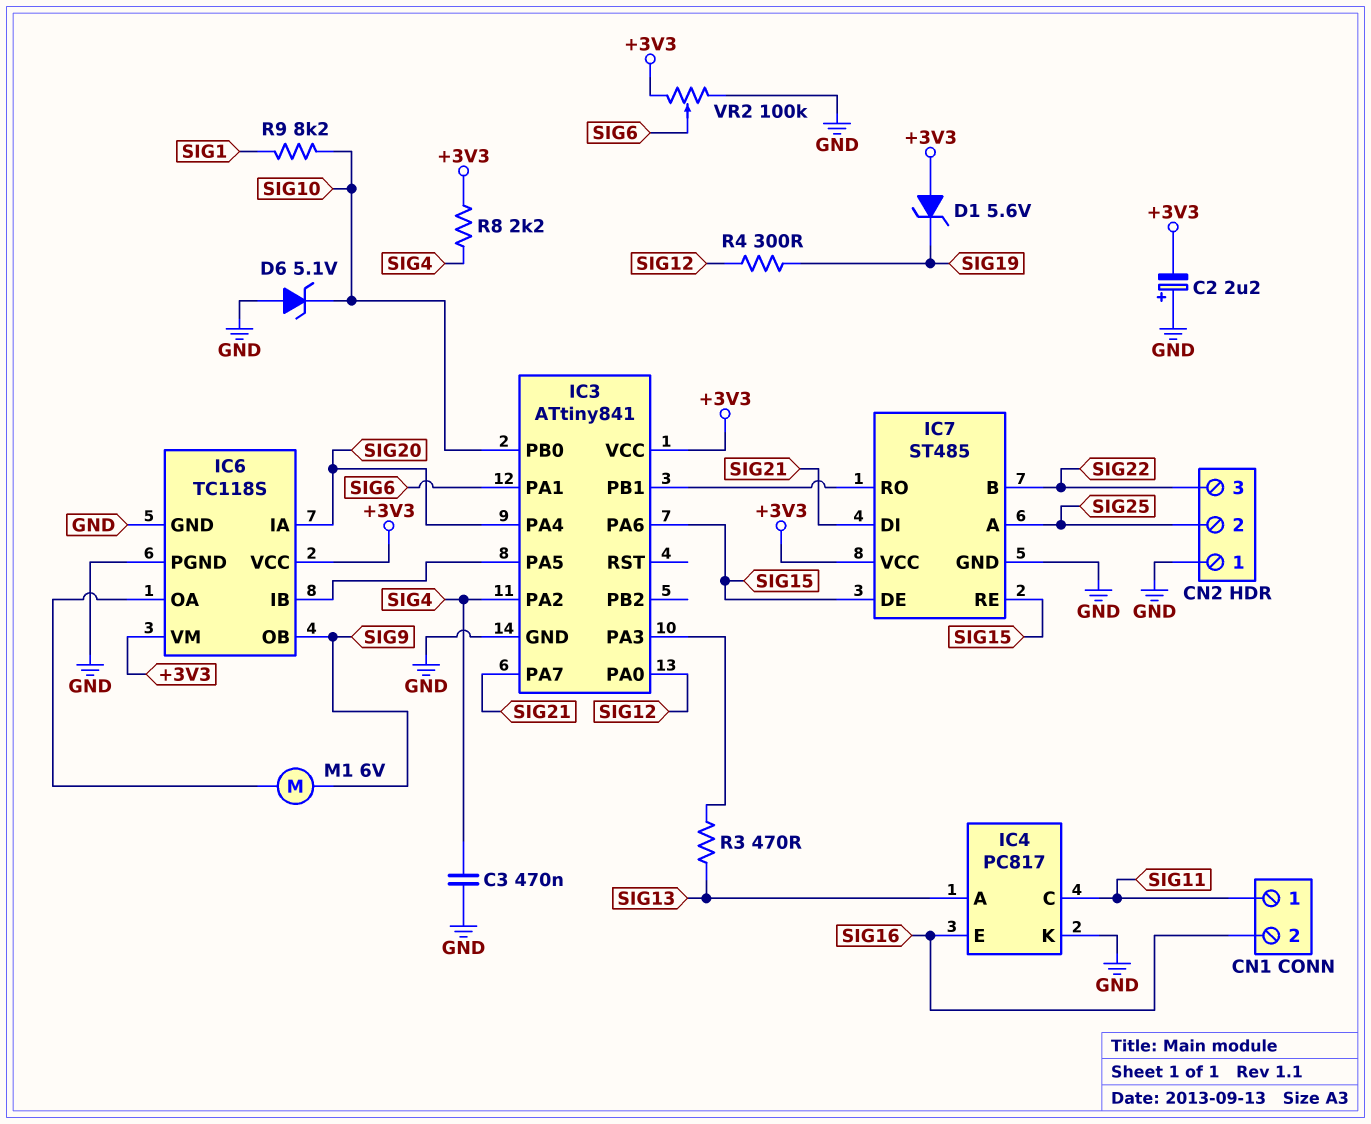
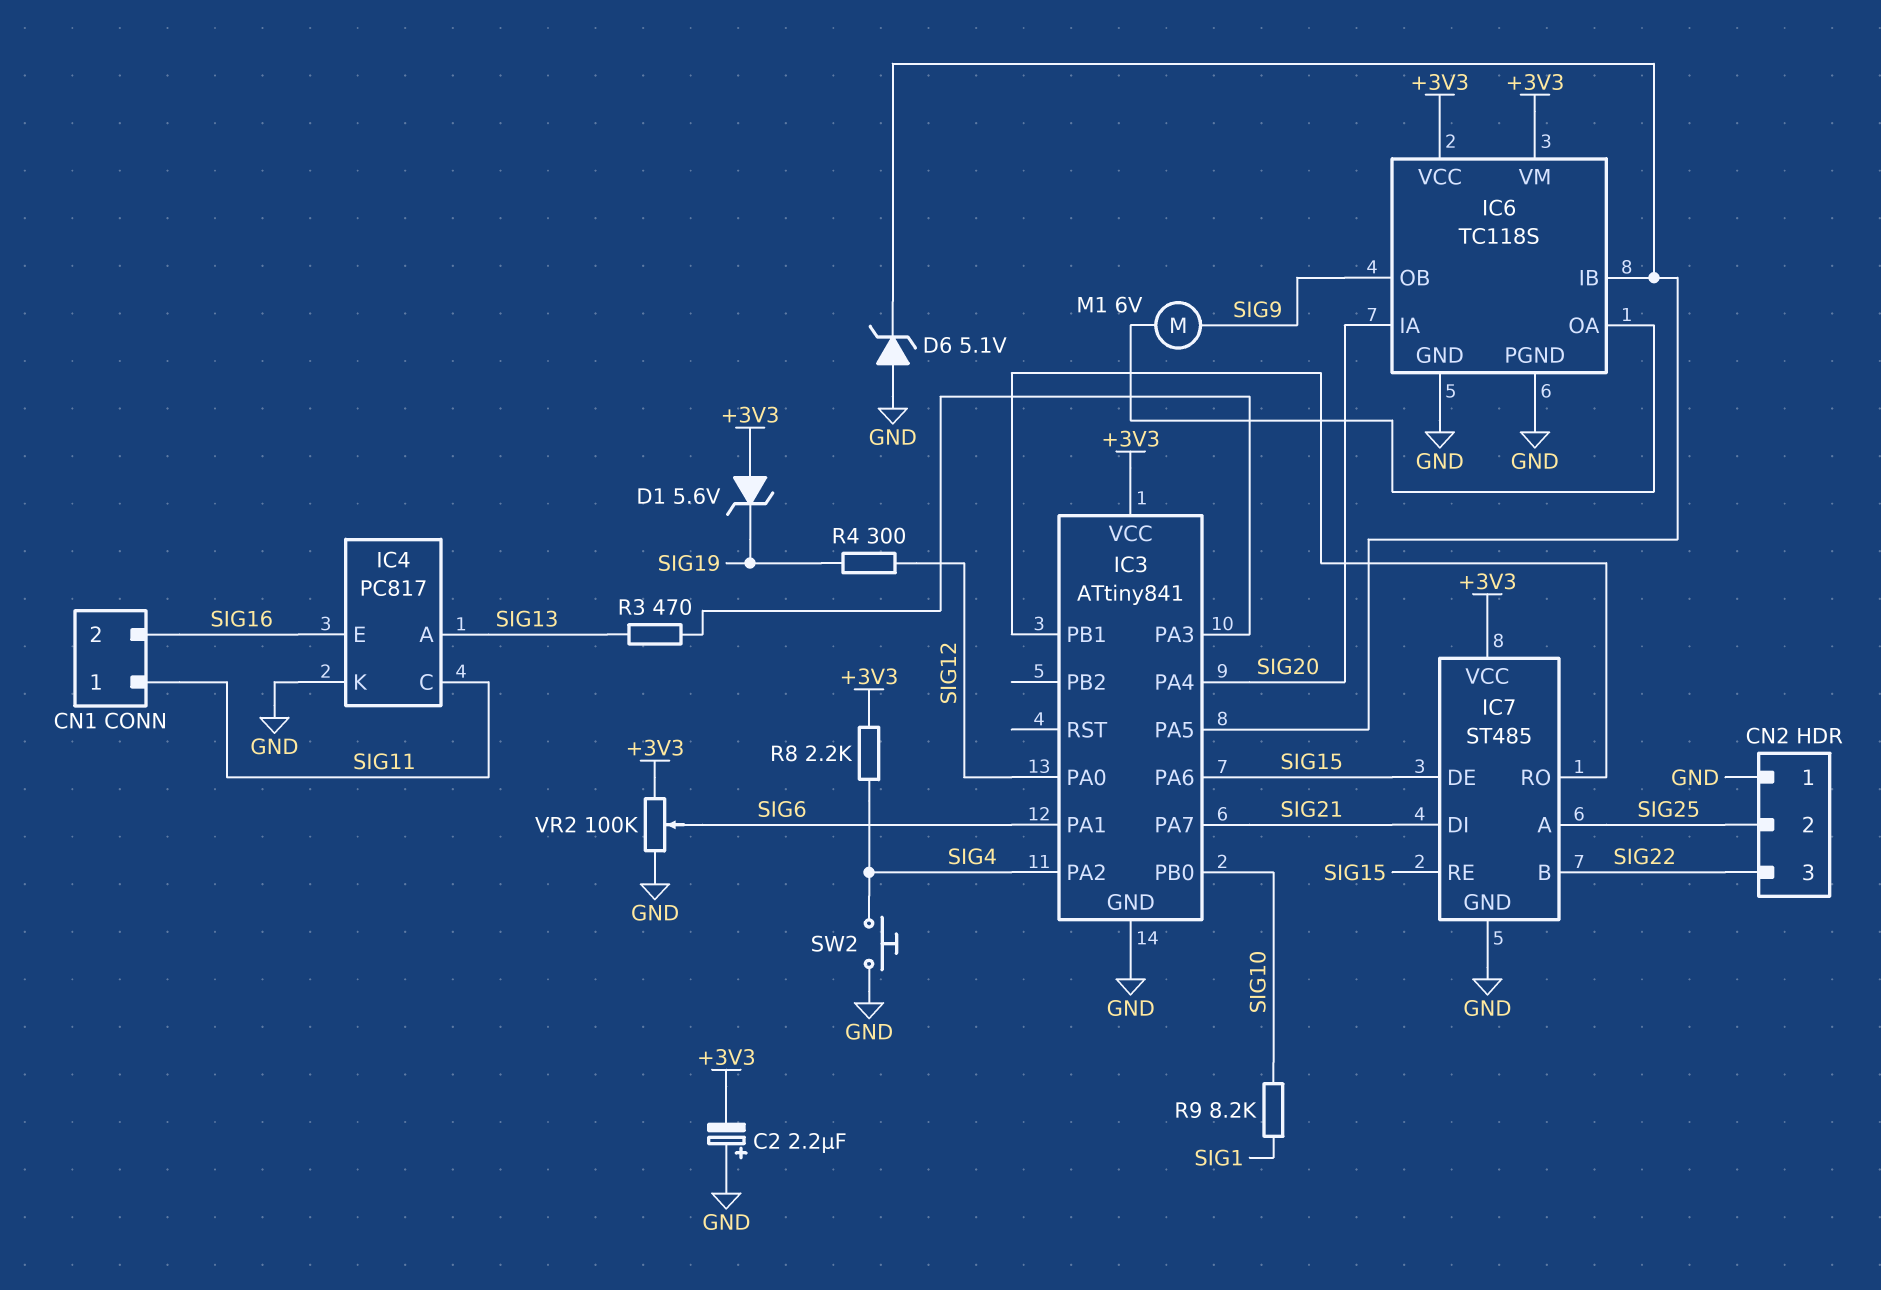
C3: 470nF (GND, SIG4) -> none
D6: zener 5.1V (A GND, K SIG10) -> zener 5.1V (A GND, K IC3/PA5)
SW2: none -> button (GND, SIG4)

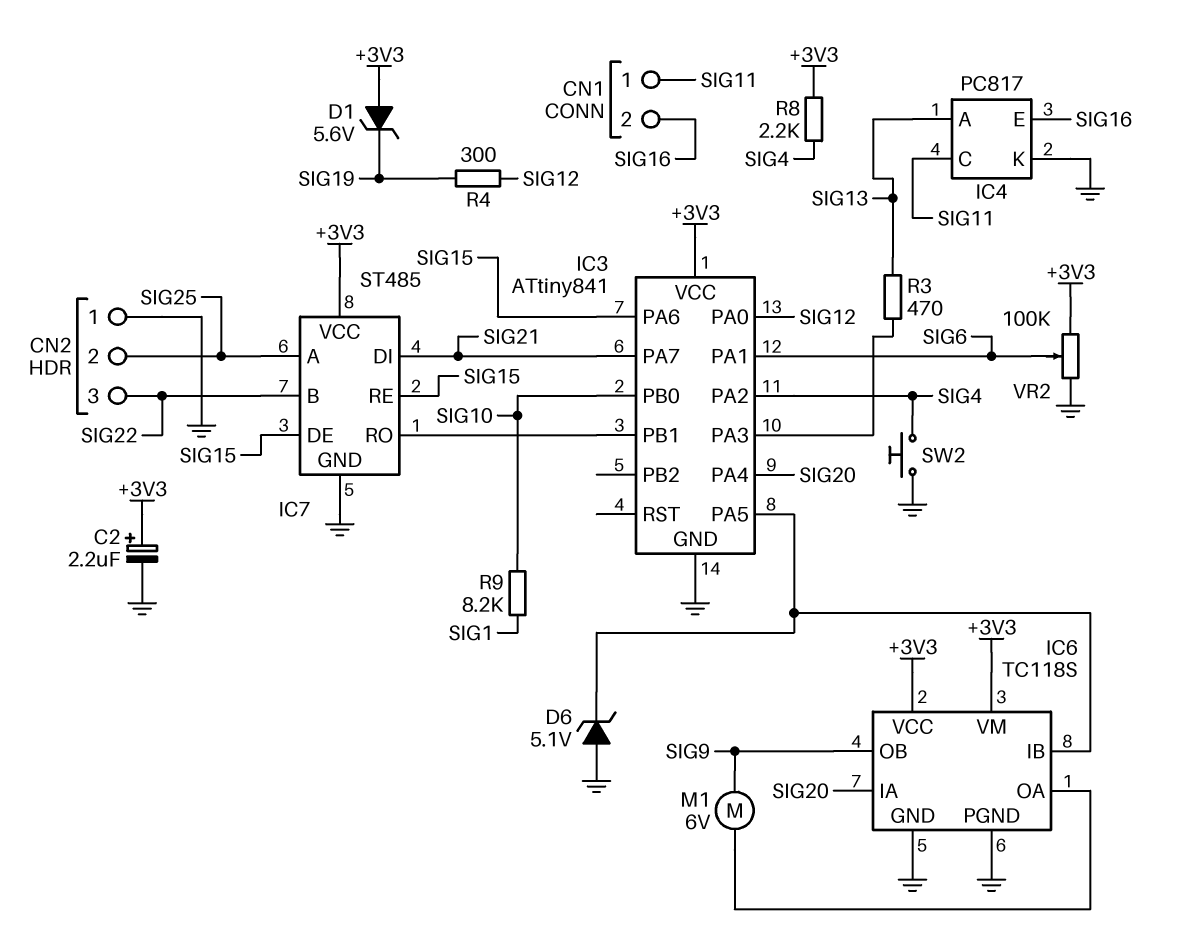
C2: 2.2uF (plus GND, minus +3V3) -> 2.2uF (plus +3V3, minus GND)

